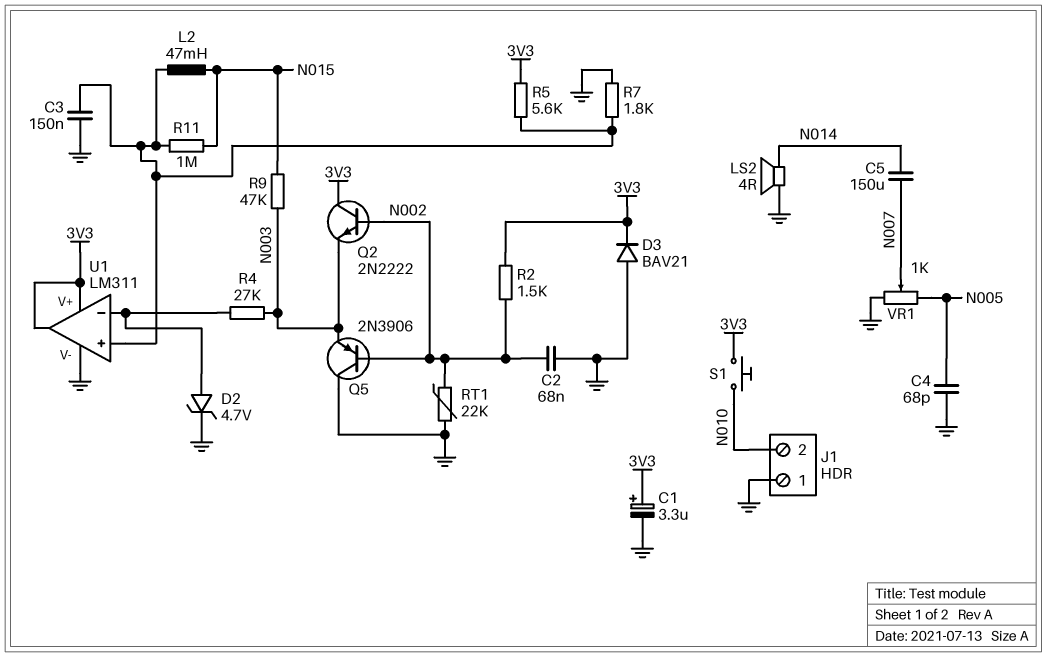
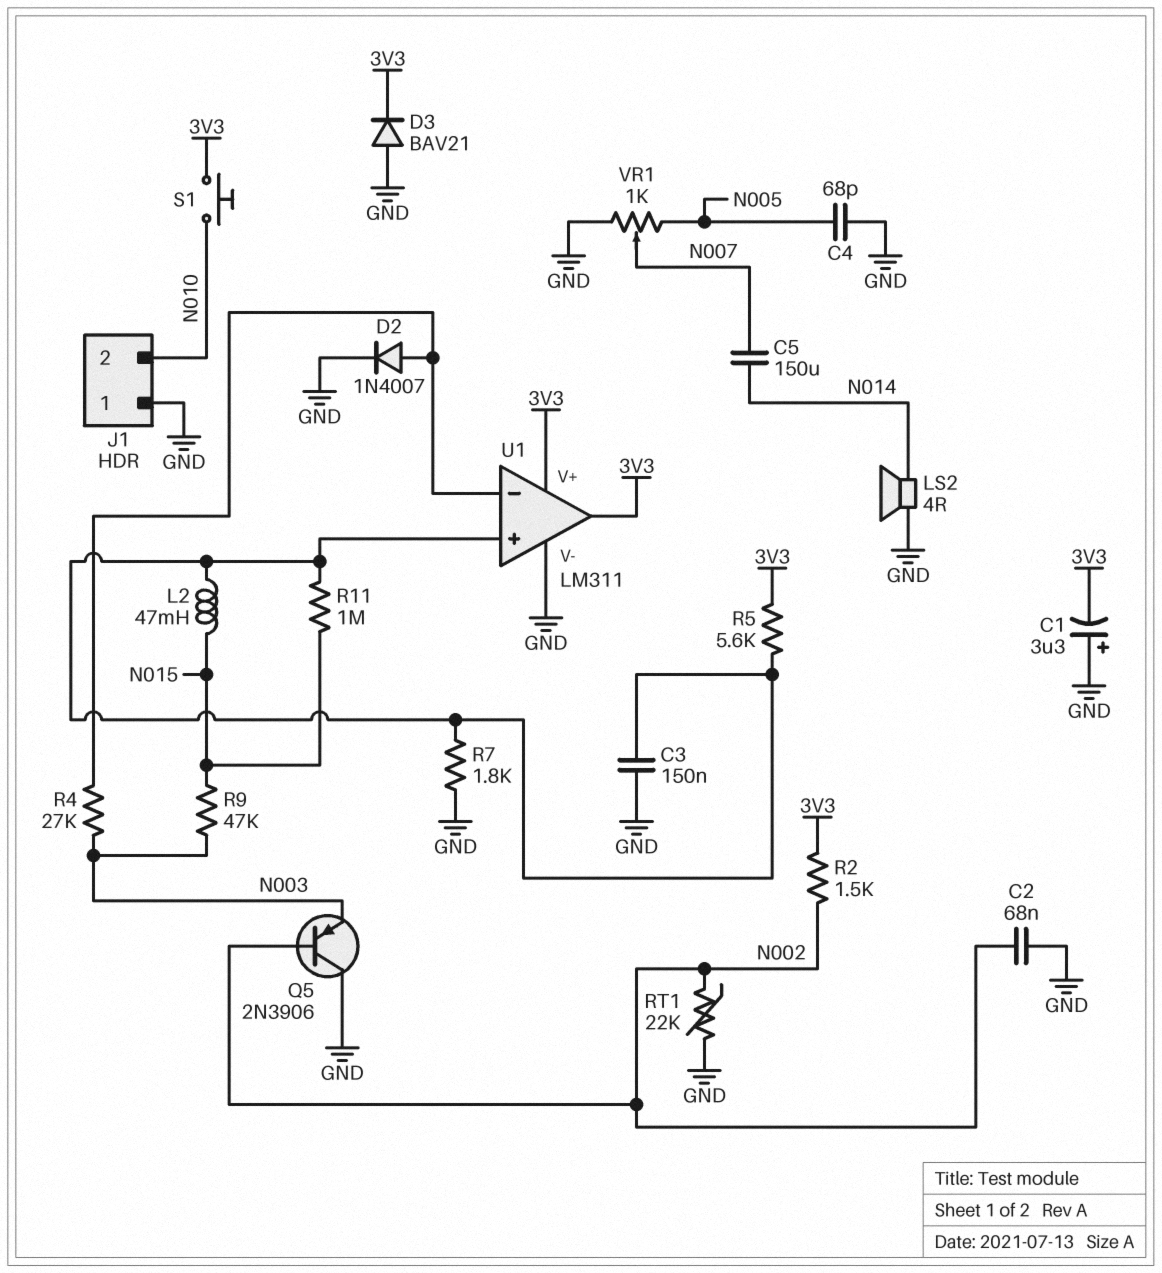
C1: 3.3uF (plus 3V3, minus GND) -> 3.3uF (plus GND, minus 3V3)
D2: zener 4.7V (A U1/in-, K GND) -> diode 1N4007 (A U1/in-, K GND)
Q2: NPN 2N2222 (B N002, C 3V3, E N003) -> none

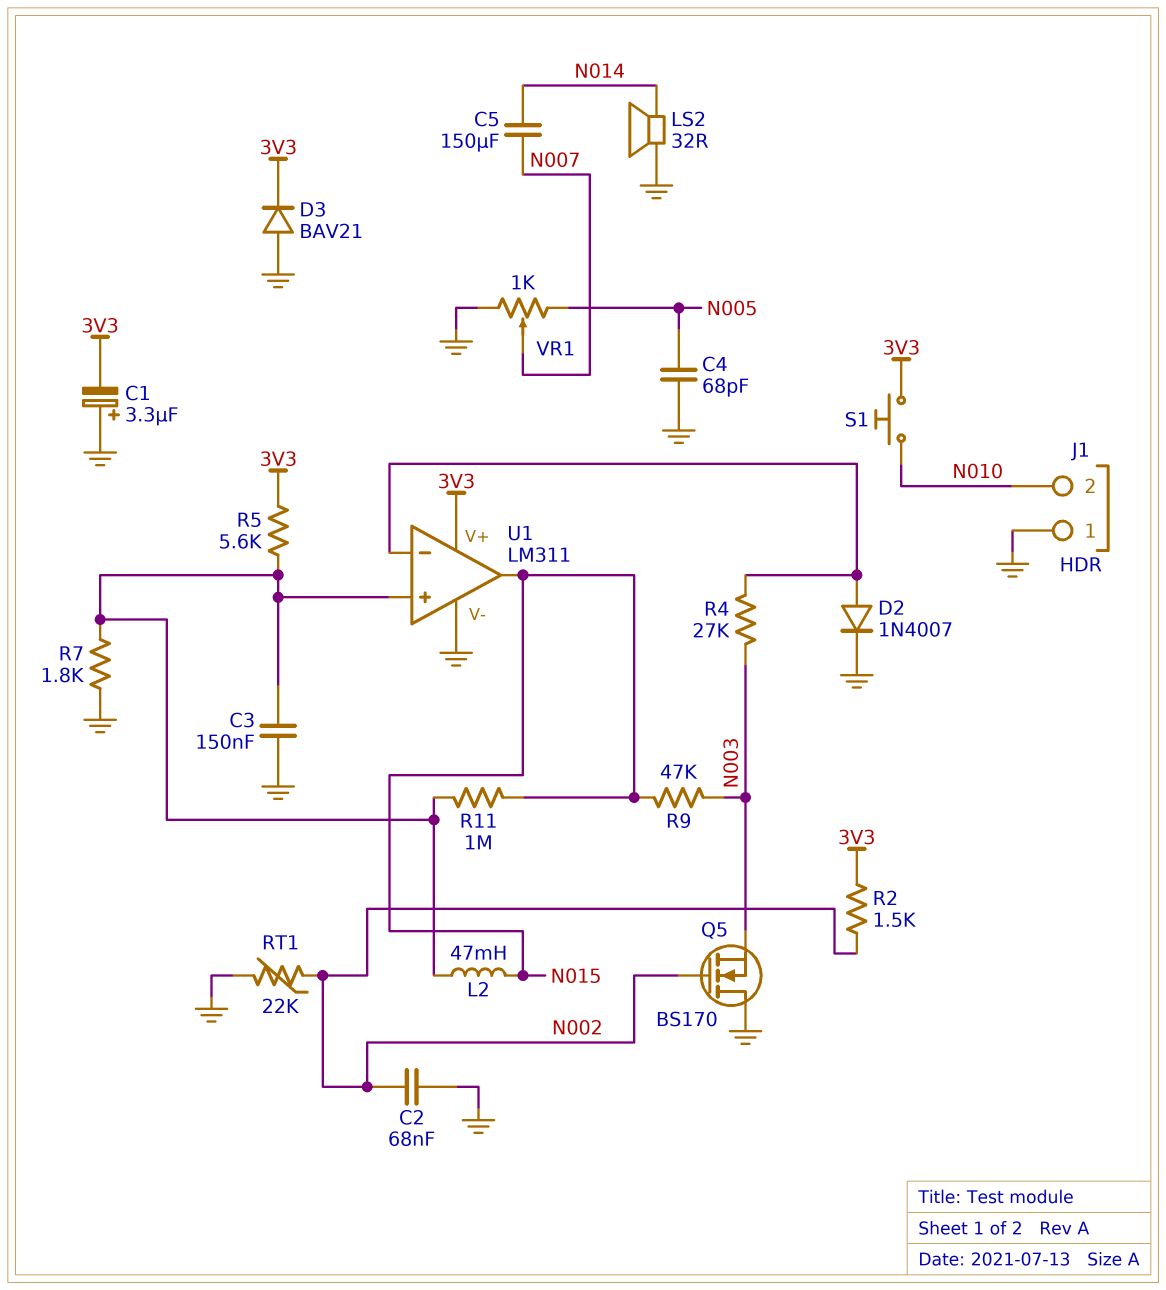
LS2: speaker 4R (GND, N014) -> speaker 32R (GND, N014)
Q5: PNP 2N3906 (B N002, C GND, E N003) -> NMOS BS170 (G N002, D GND, S N003)
U1 pin out: 3V3 -> N015

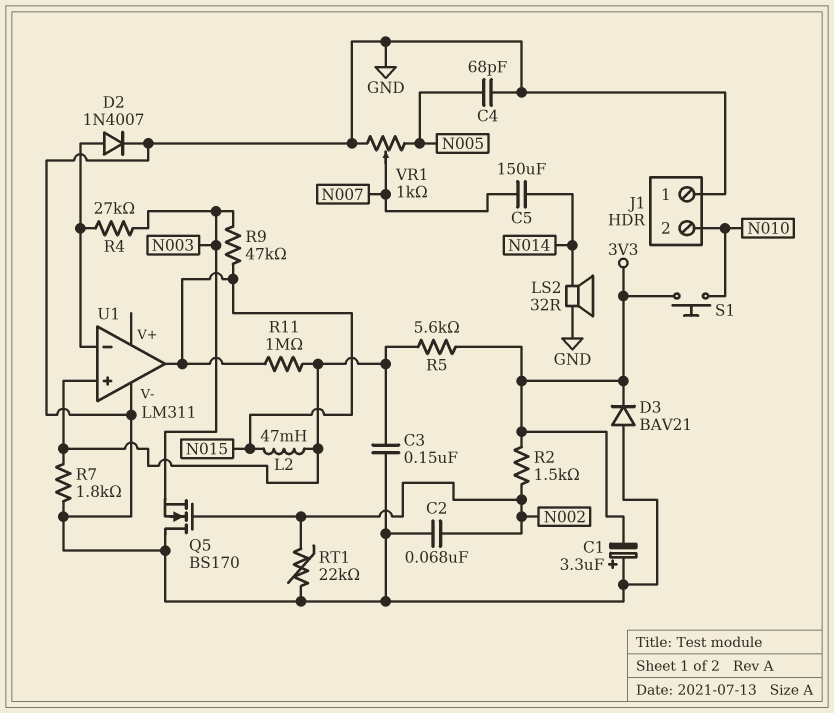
U1 pin V+: 3V3 -> none

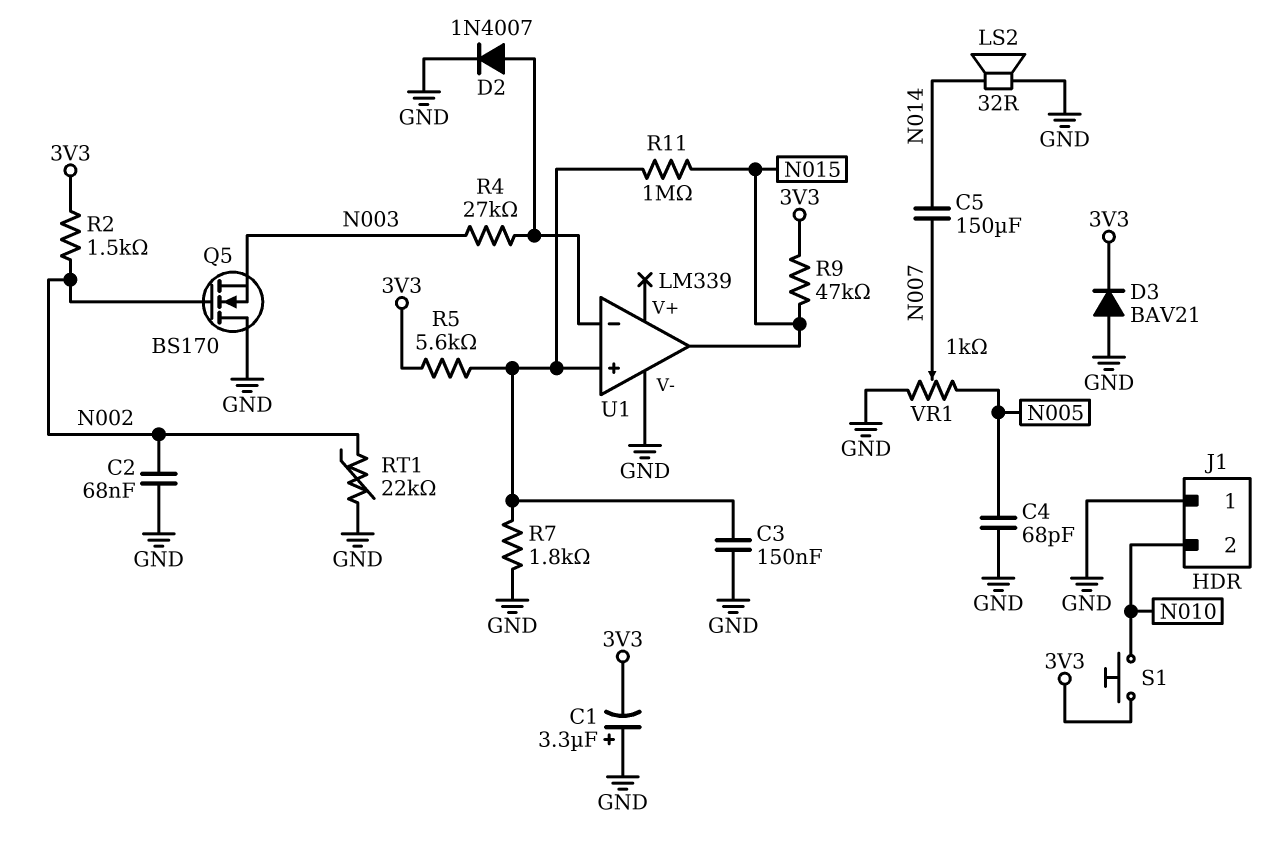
L2: 47mH (N015, U1/in+) -> none
R9: 47k (N003, N015) -> 47k (3V3, N015)
U1: LM311 -> LM339

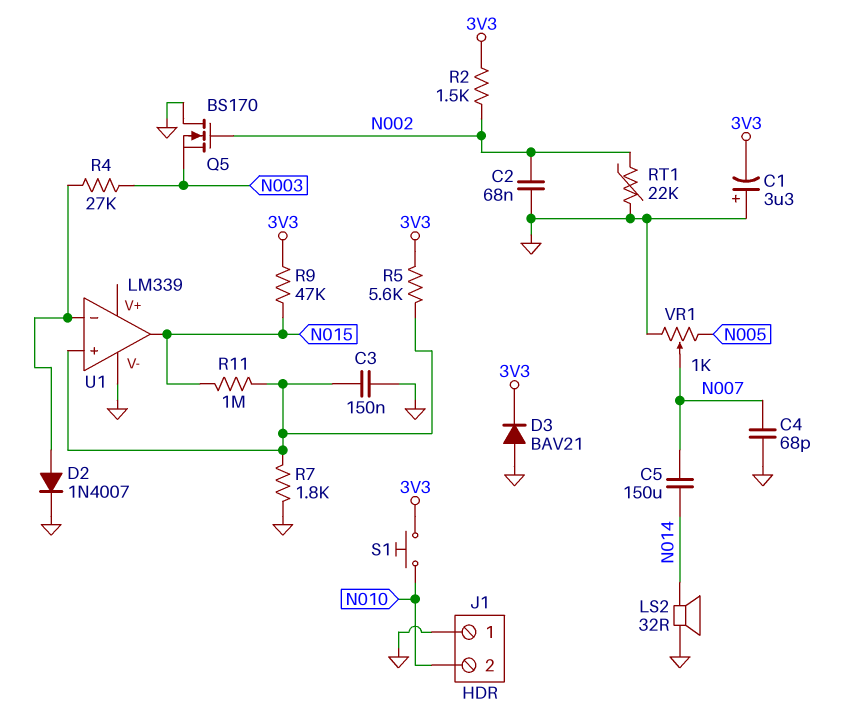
C4: 68pF (GND, N005) -> 68pF (GND, N007)

